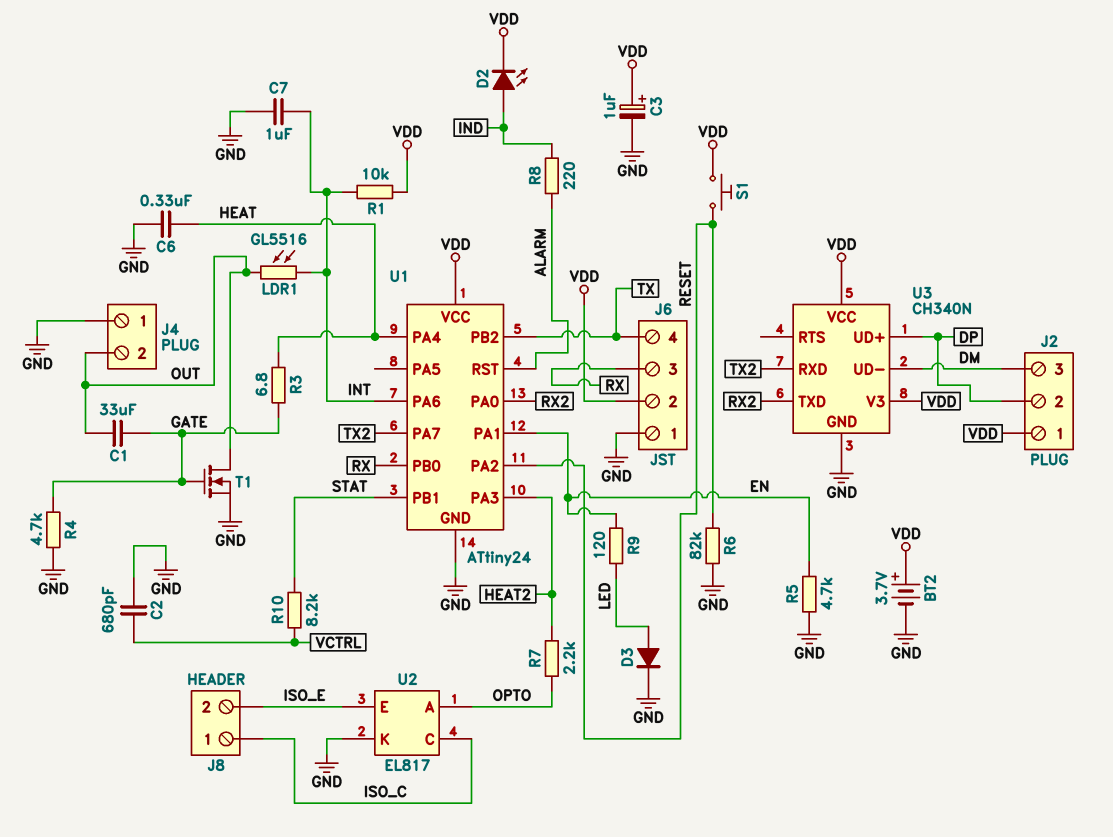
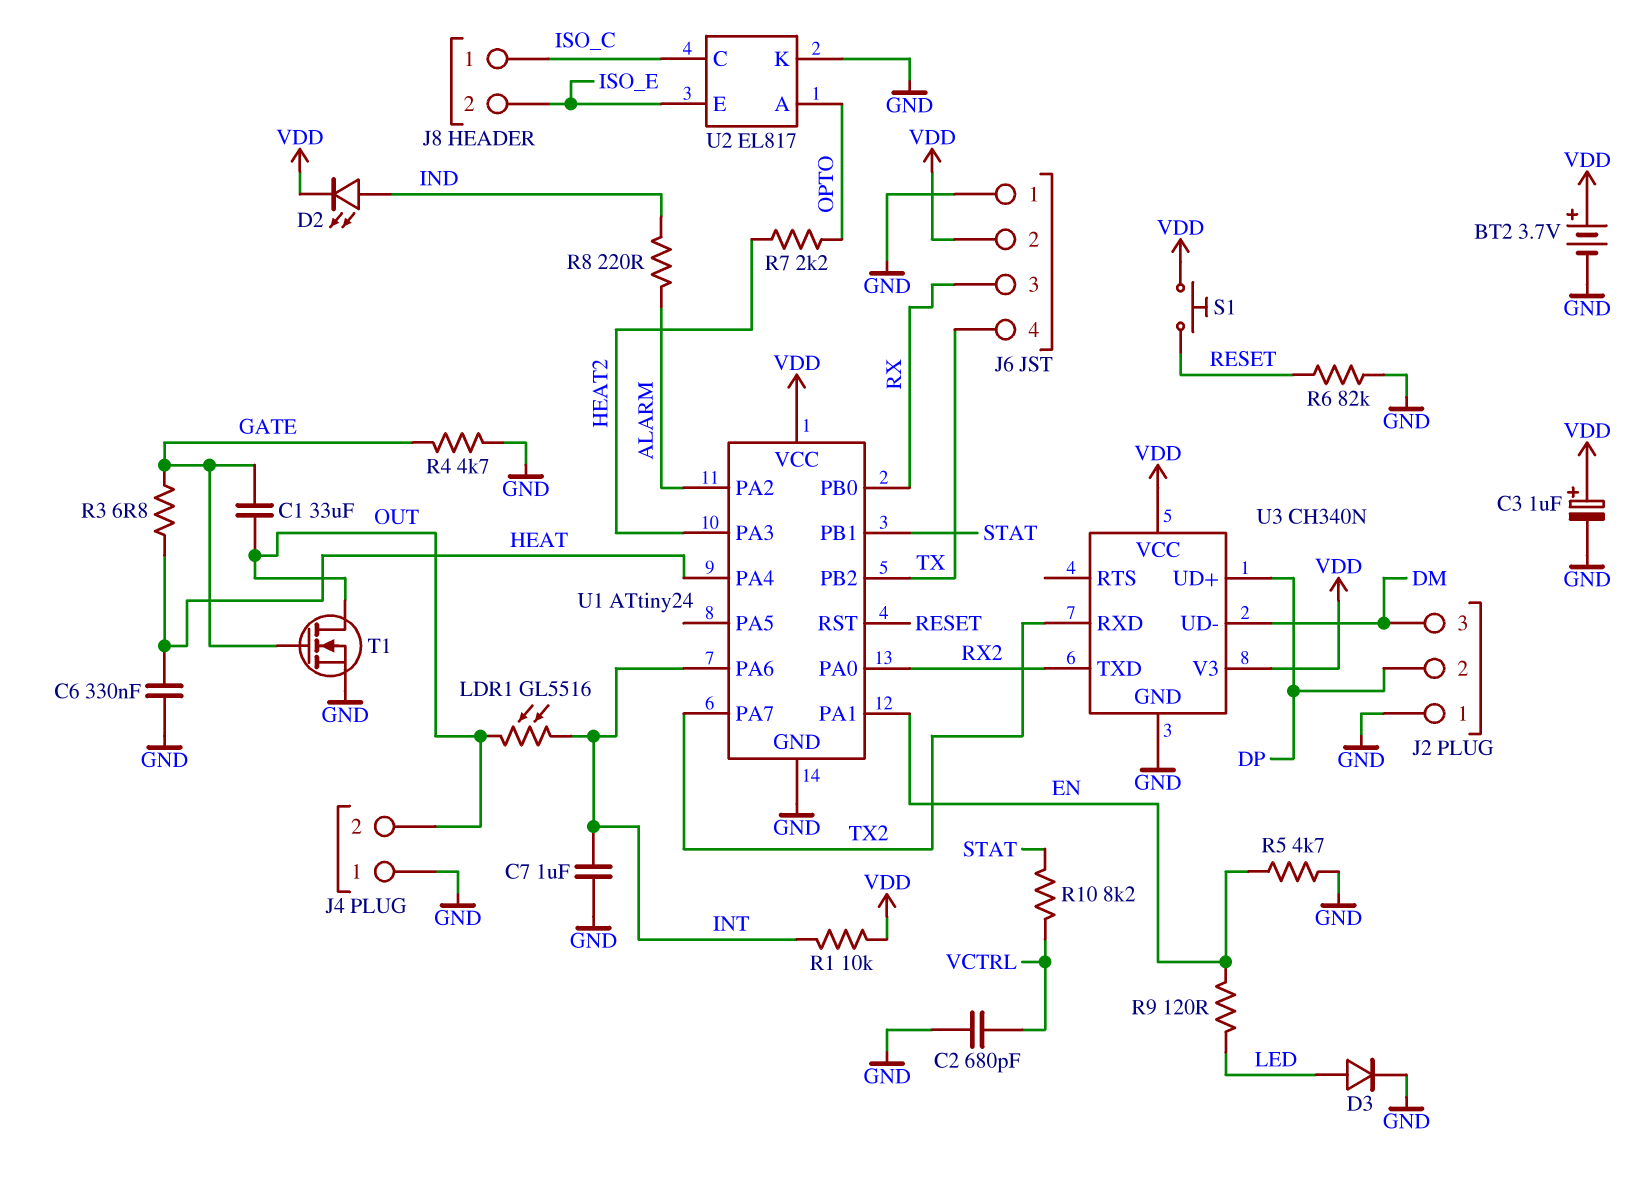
J2 pin 1: VDD -> GND
U1 pin PA2: RESET -> ALARM
U1 pin RST: ALARM -> RESET

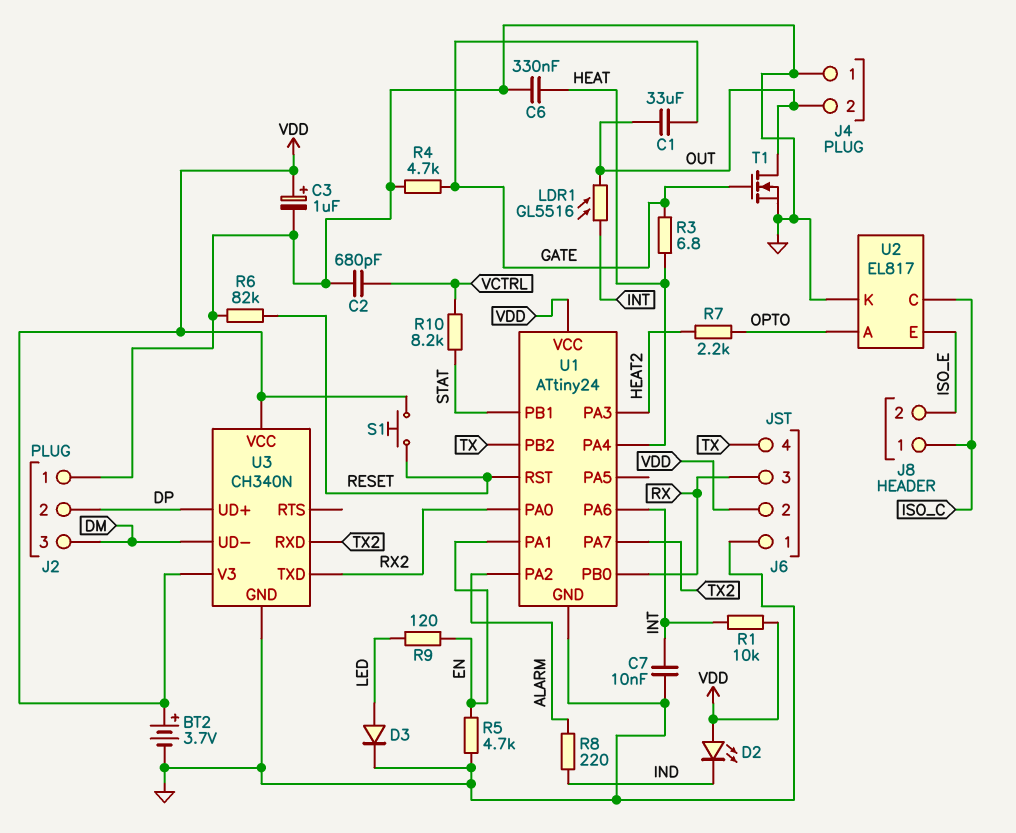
C7: 1uF (GND, INT) -> 10nF (GND, INT)
D2: LED (A IND, K VDD) -> LED (A VDD, K IND)

